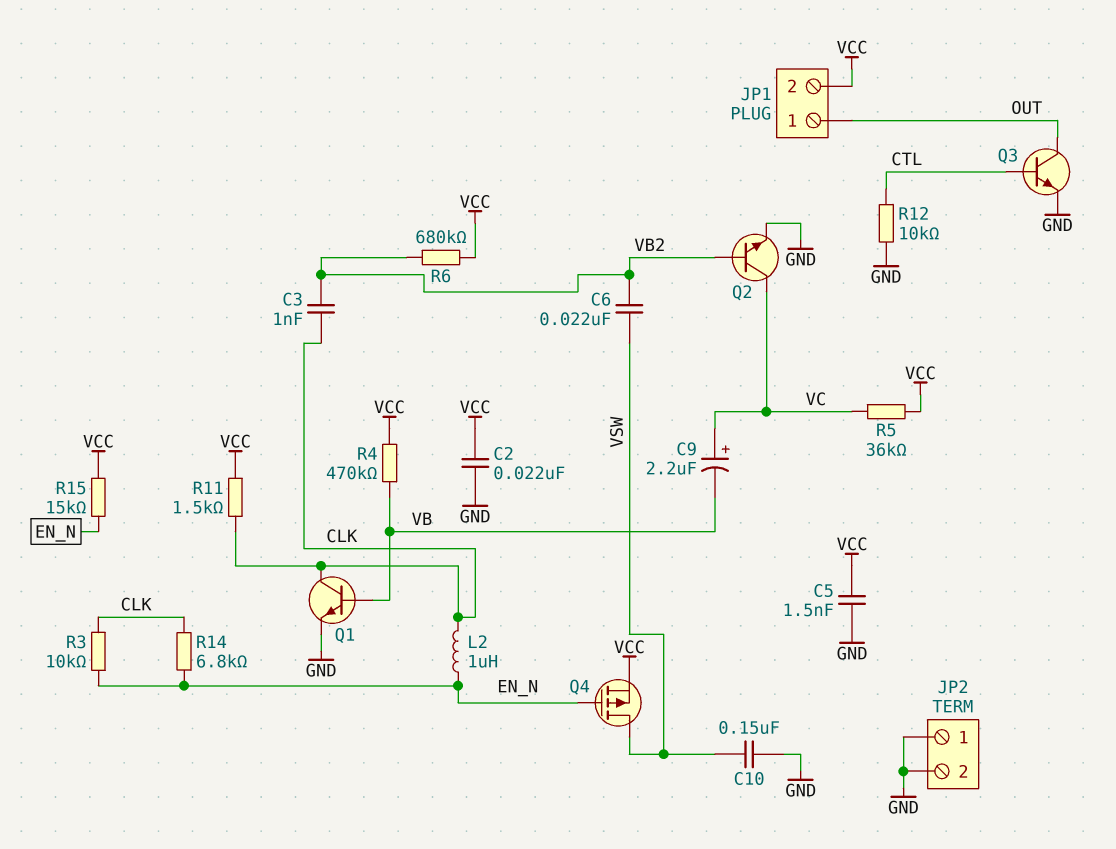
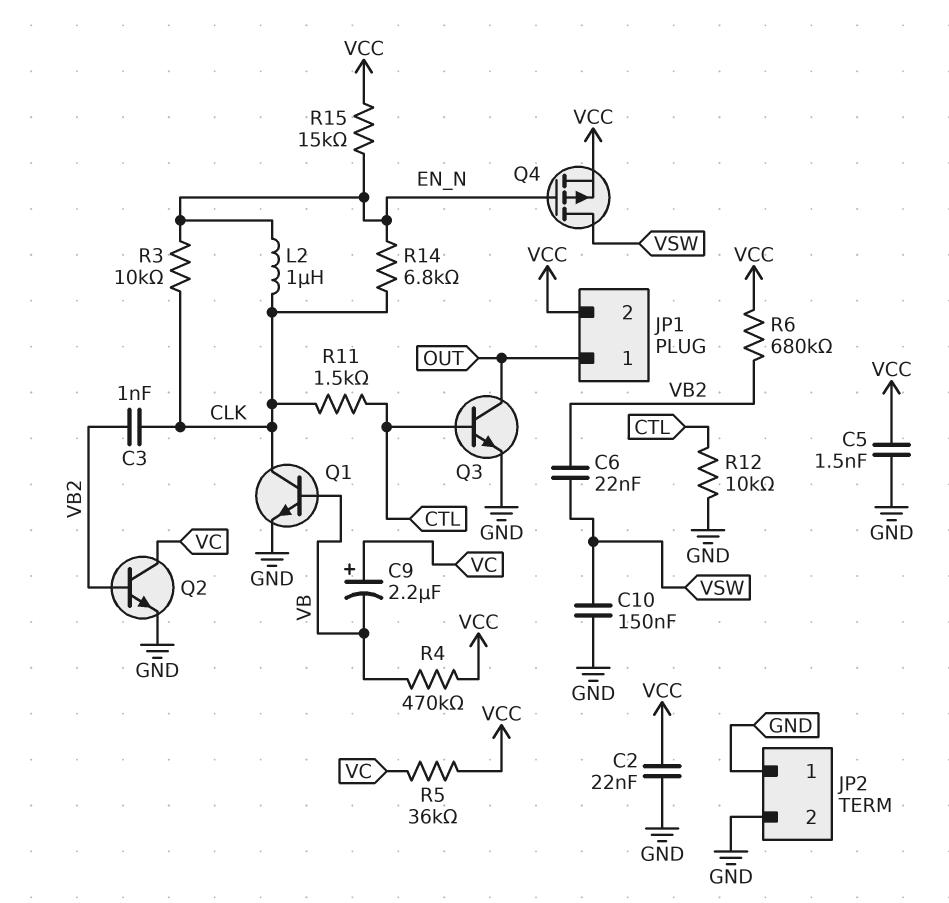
R11: 1.5k (CLK, VCC) -> 1.5k (CLK, CTL)

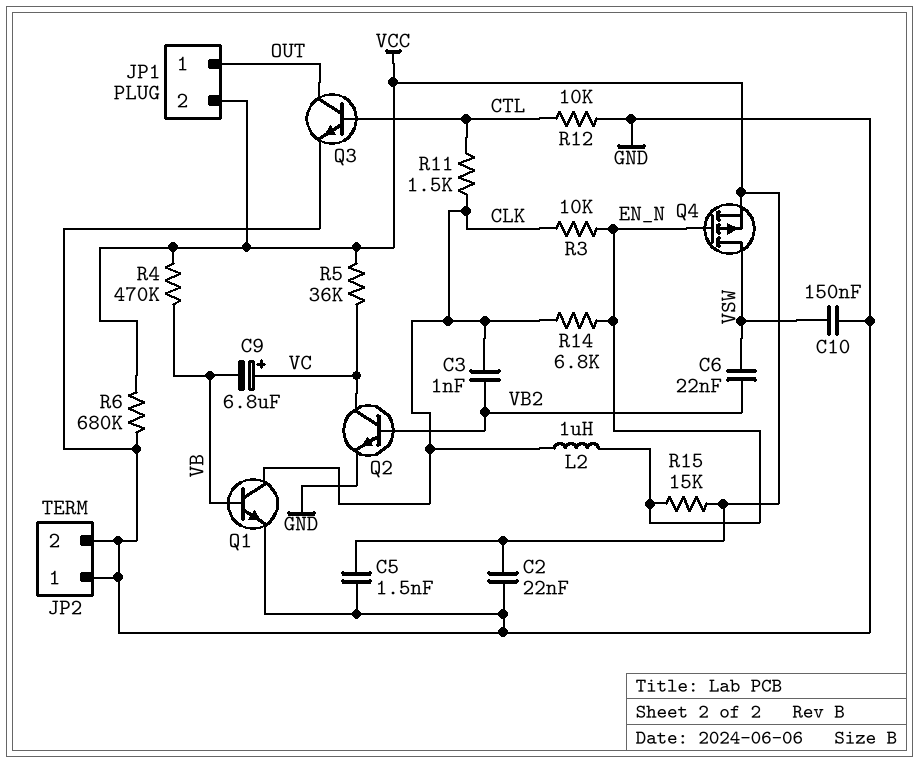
C9: 2.2uF (plus VC, minus VB) -> 6.8uF (plus VC, minus VB)
R6: 680k (VB2, VCC) -> 680k (GND, VCC)

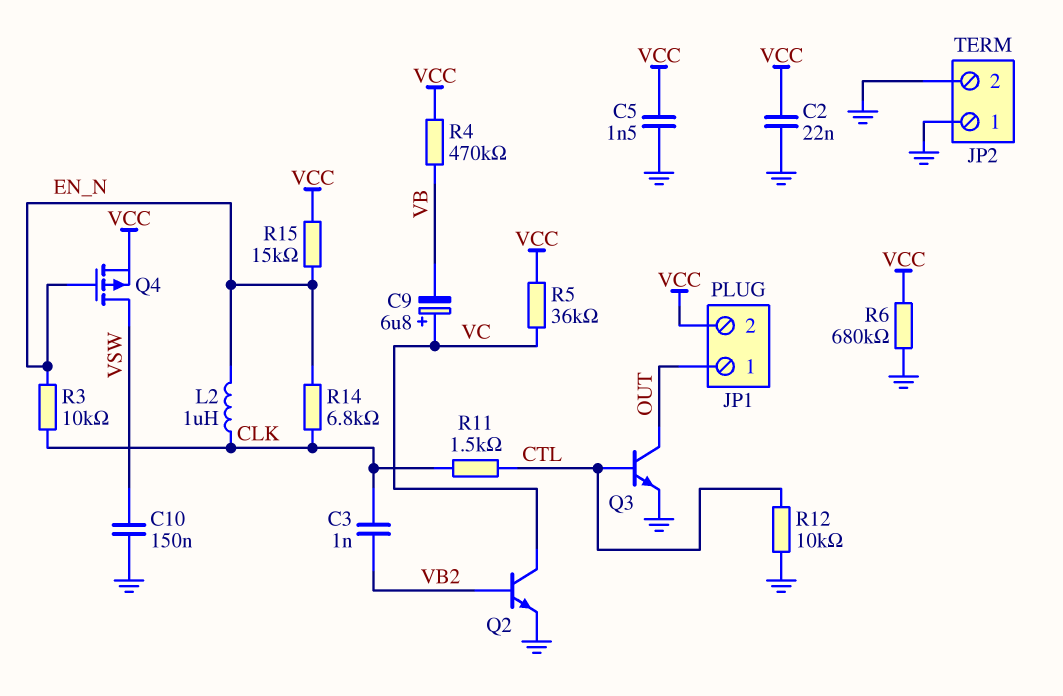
C6: 22nF (VB2, VSW) -> none
Q1: NPN (B VB, C CLK, E GND) -> none

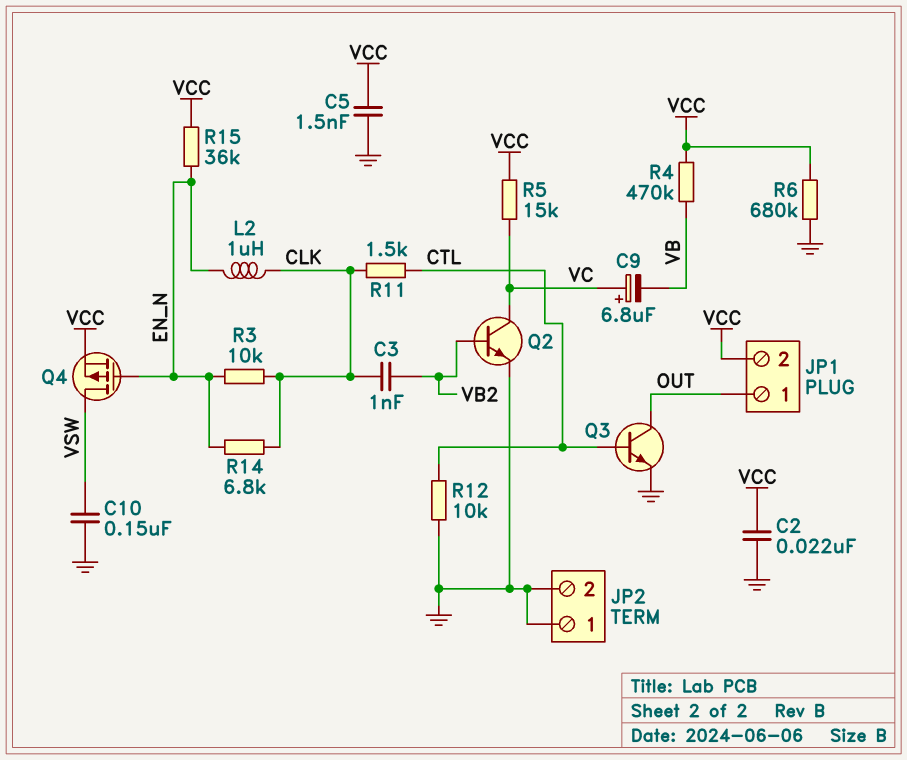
R5: 36k (VC, VCC) -> 15k (VC, VCC)
R15: 15k (EN_N, VCC) -> 36k (EN_N, VCC)

